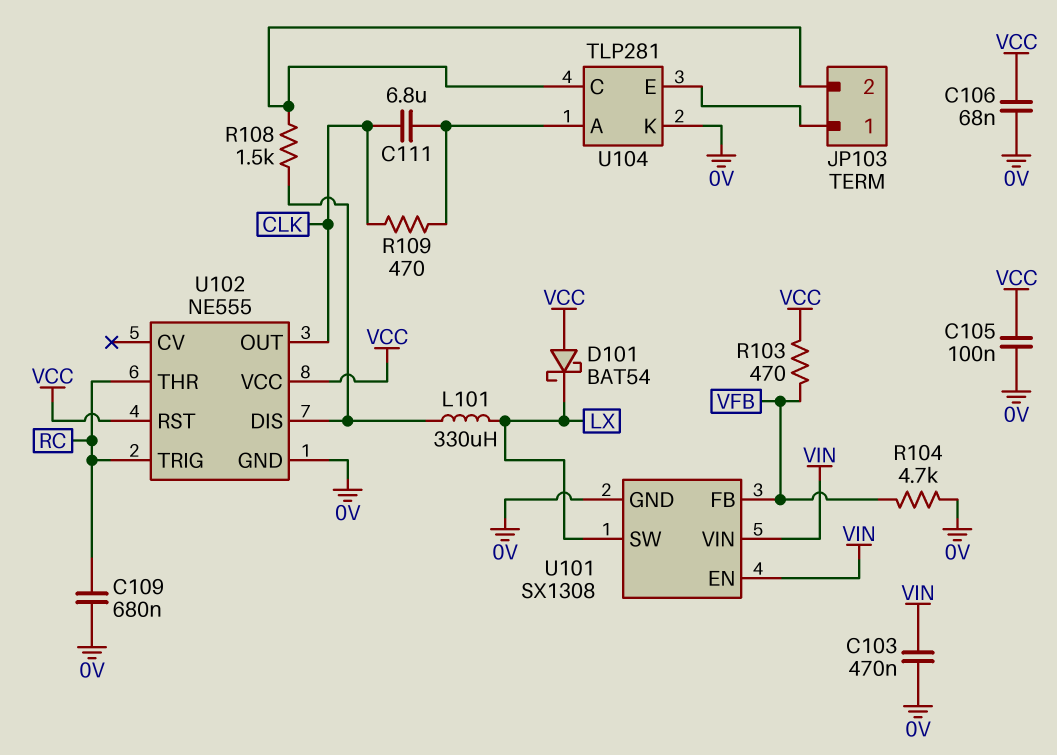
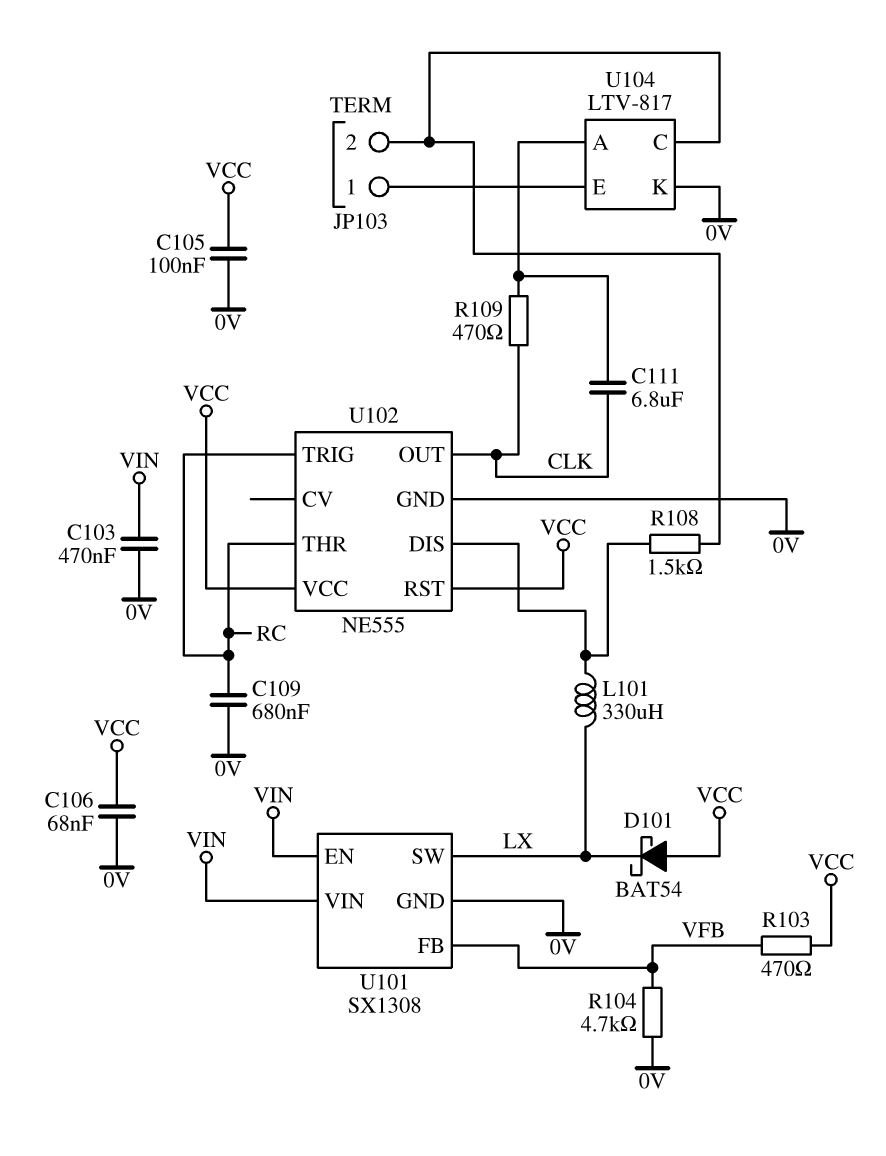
U104: TLP281 -> LTV-817

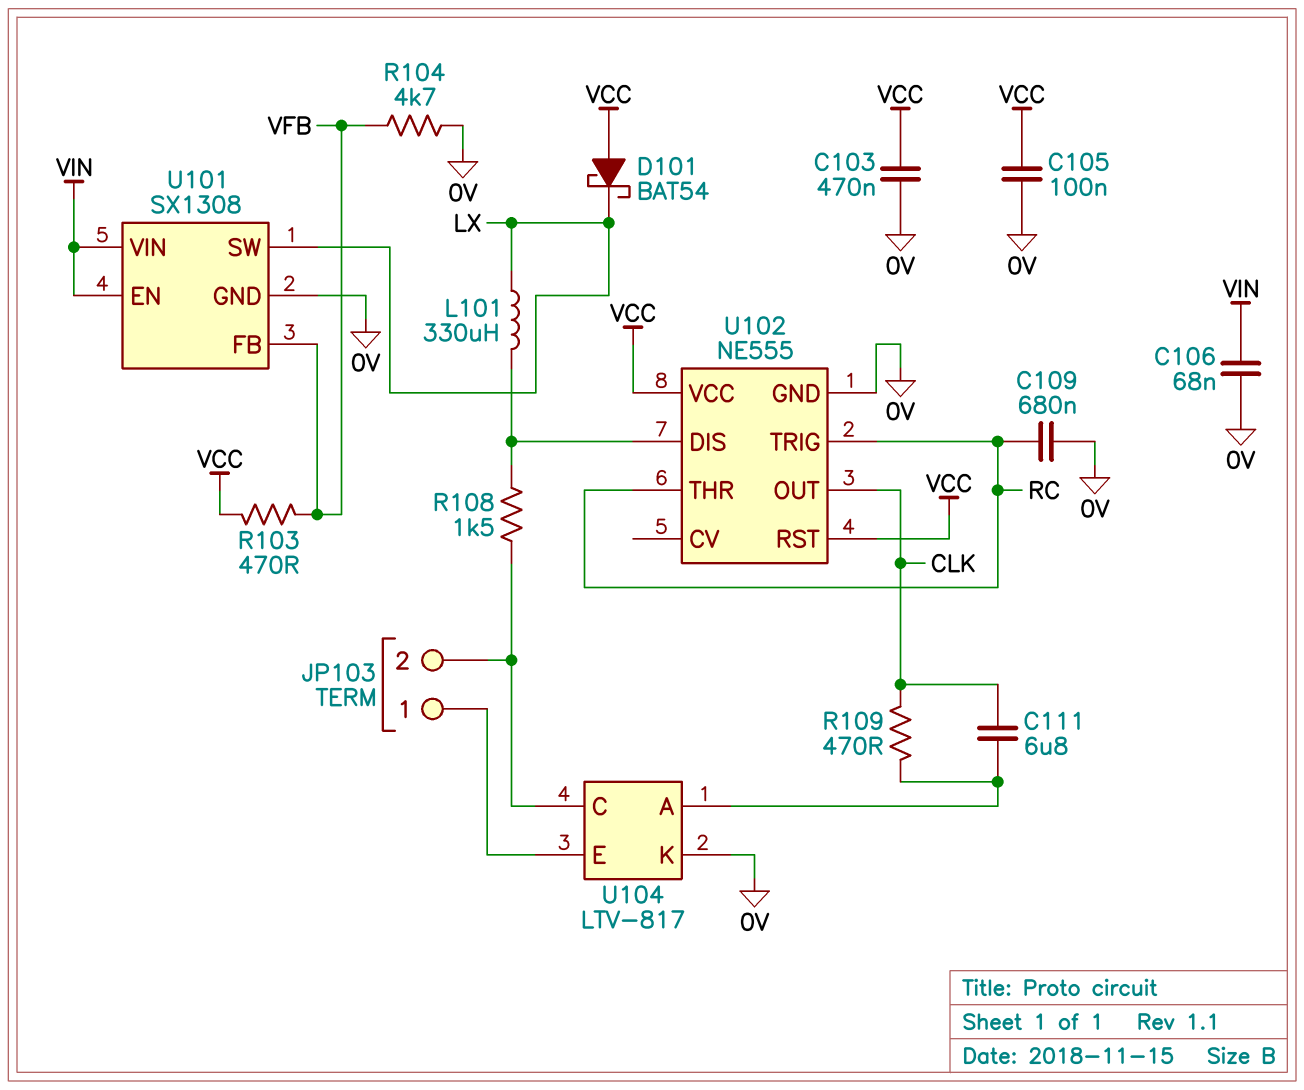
C103: 470nF (0V, VIN) -> 470nF (0V, VCC)
C106: 68nF (0V, VCC) -> 68nF (0V, VIN)

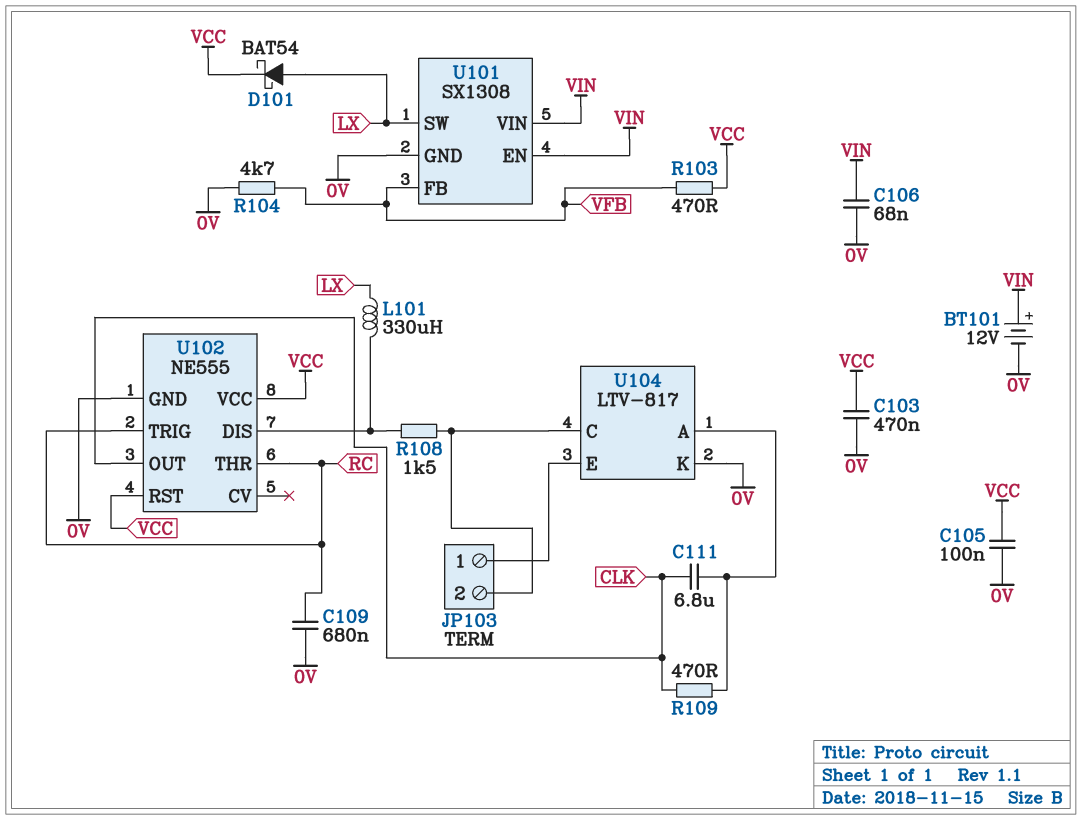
BT101: none -> 12V (plus VIN, minus 0V)
D101: schottky BAT54 (A VCC, K LX) -> schottky BAT54 (A LX, K VCC)

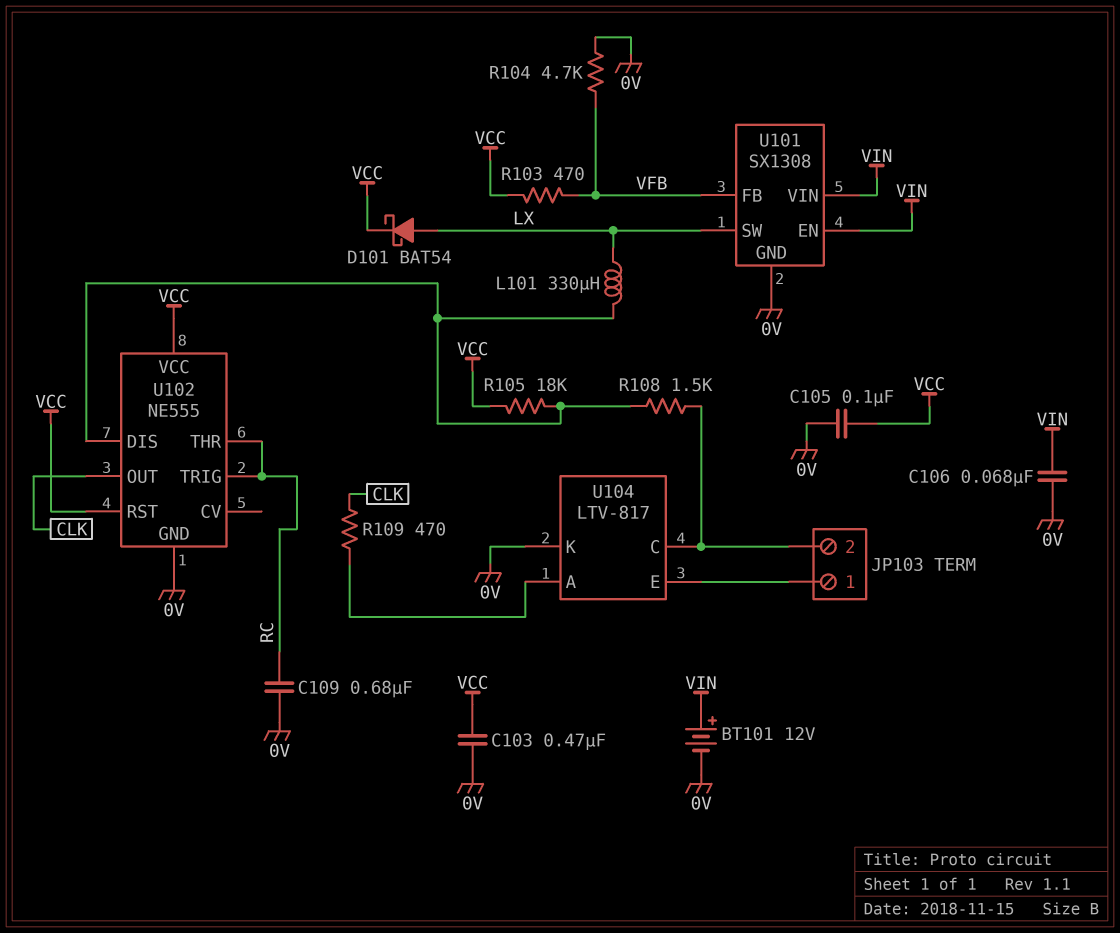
C111: 6.8uF (CLK, U104/A) -> none
R105: none -> 18k (U102/DIS, VCC)

